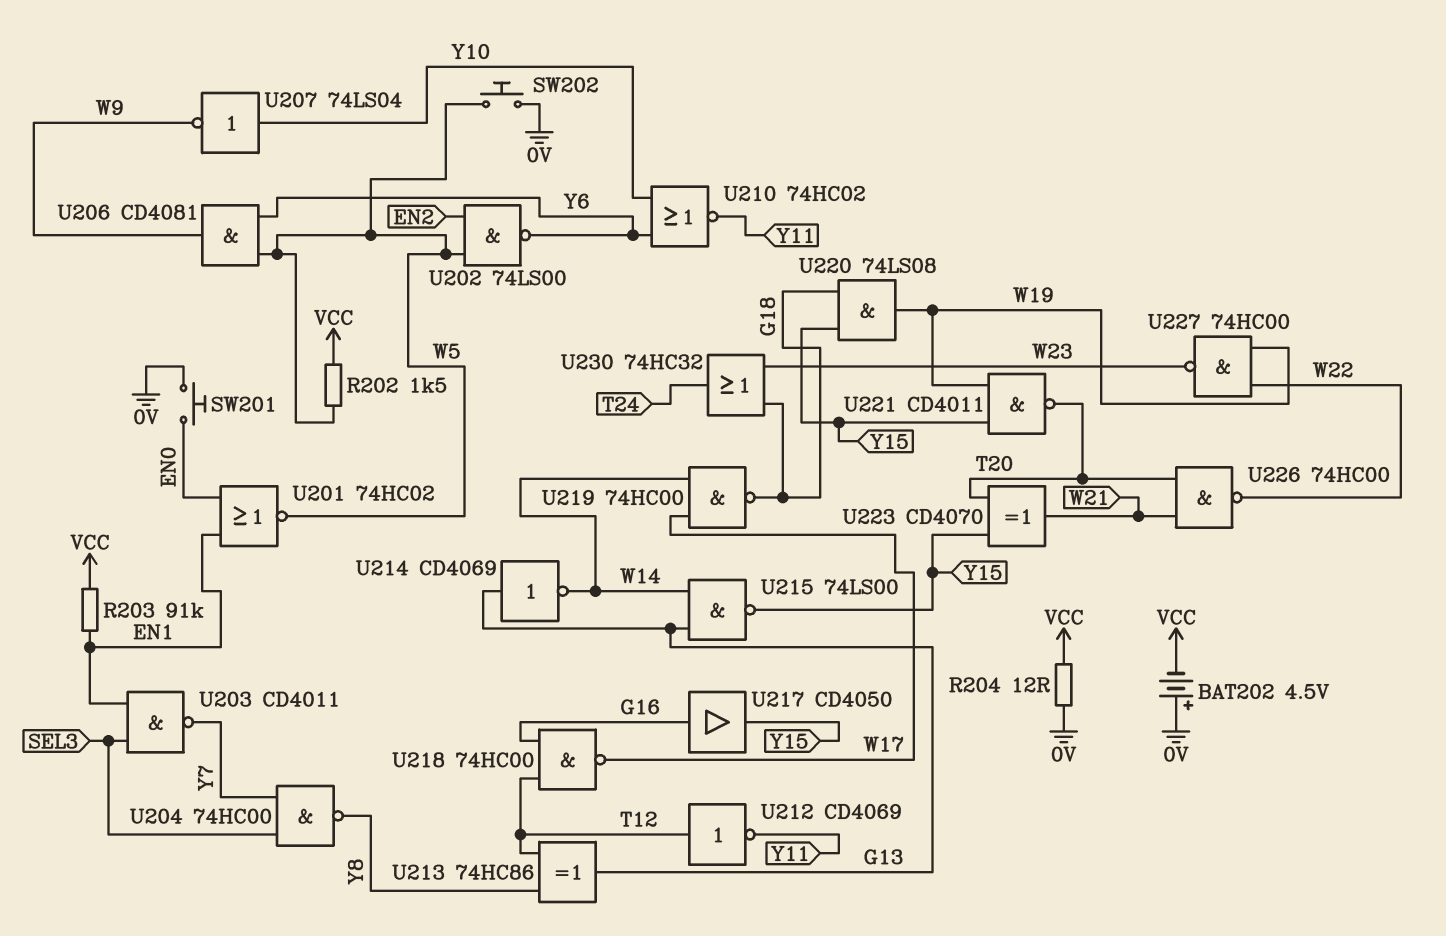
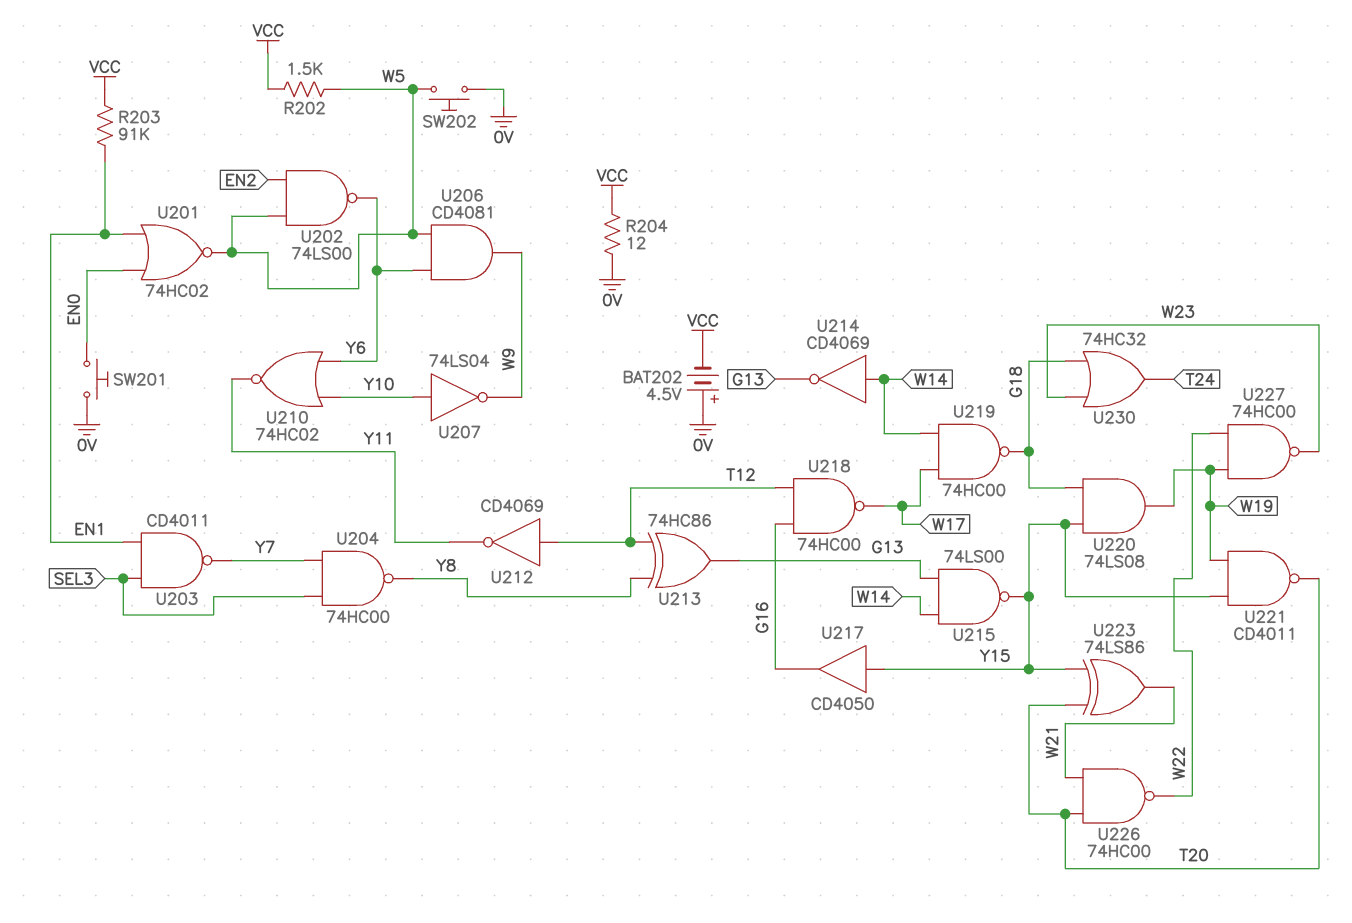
U214: NOT CD4069 (in G13, out W14) -> NOT CD4069 (in W14, out G13)
U217: buffer CD4050 (in G16, out Y15) -> buffer CD4050 (in Y15, out G16)
U223: XOR CD4070 (in T20, in Y15, out W21) -> XOR 74LS86 (in T20, in Y15, out W21)

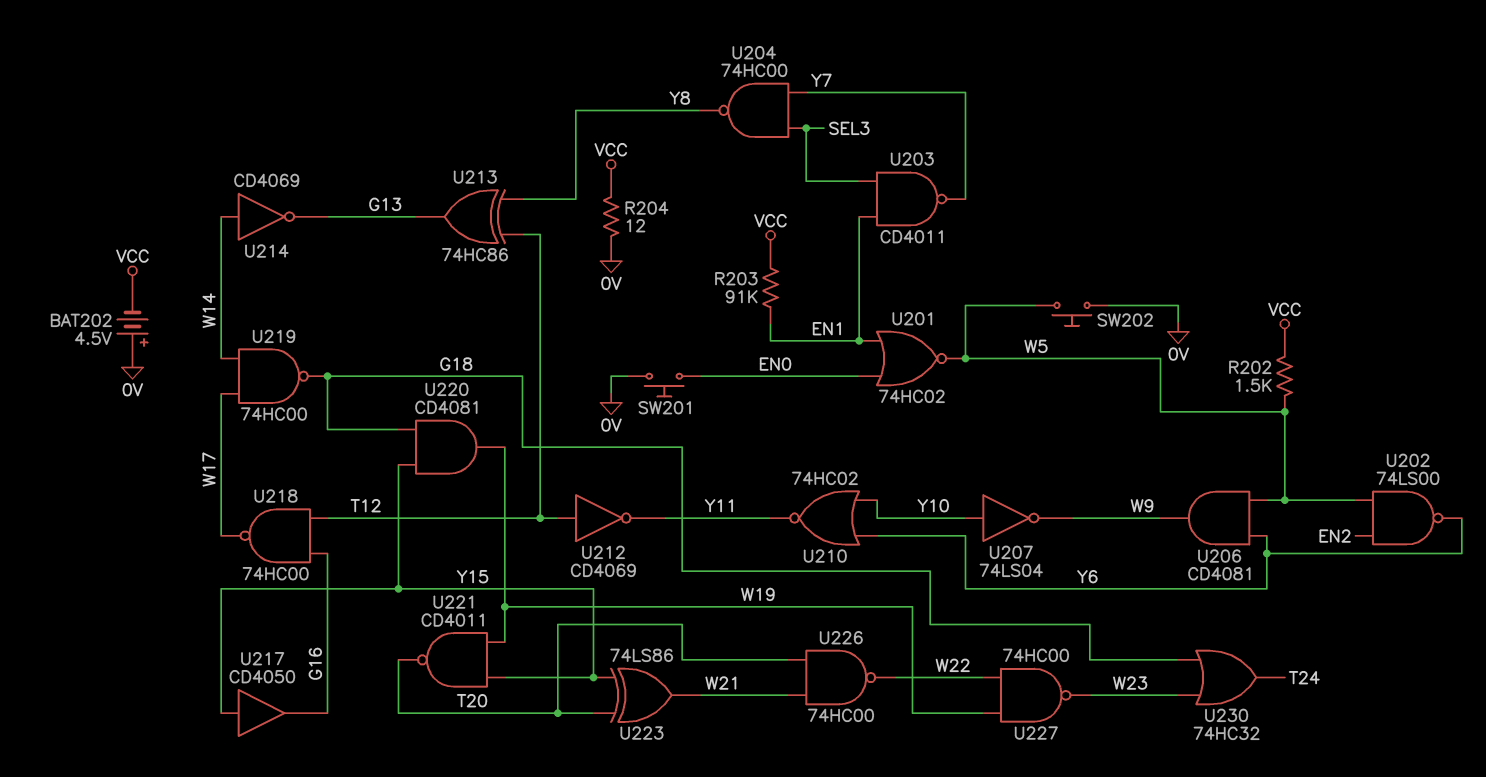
U215: NAND 74LS00 (in G13, in W14, out Y15) -> none
U220: AND 74LS08 (in G18, in Y15, out W19) -> AND CD4081 (in G18, in Y15, out W19)

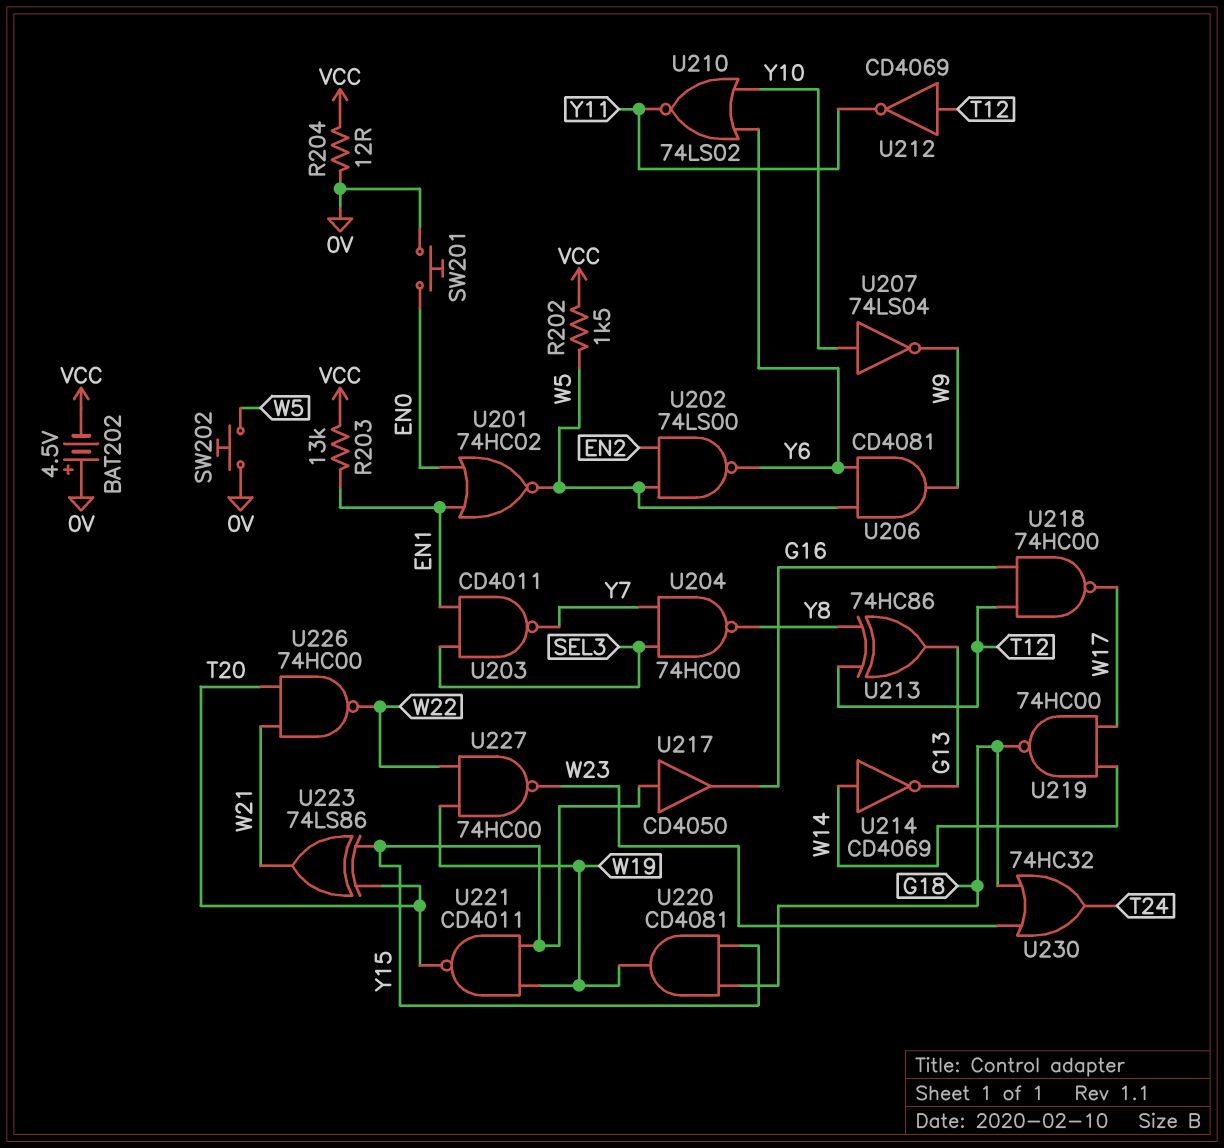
R203: 91k (EN1, VCC) -> 13k (EN1, VCC)
U210: NOR 74HC02 (in Y6, in Y10, out Y11) -> NOR 74LS02 (in Y6, in Y10, out Y11)

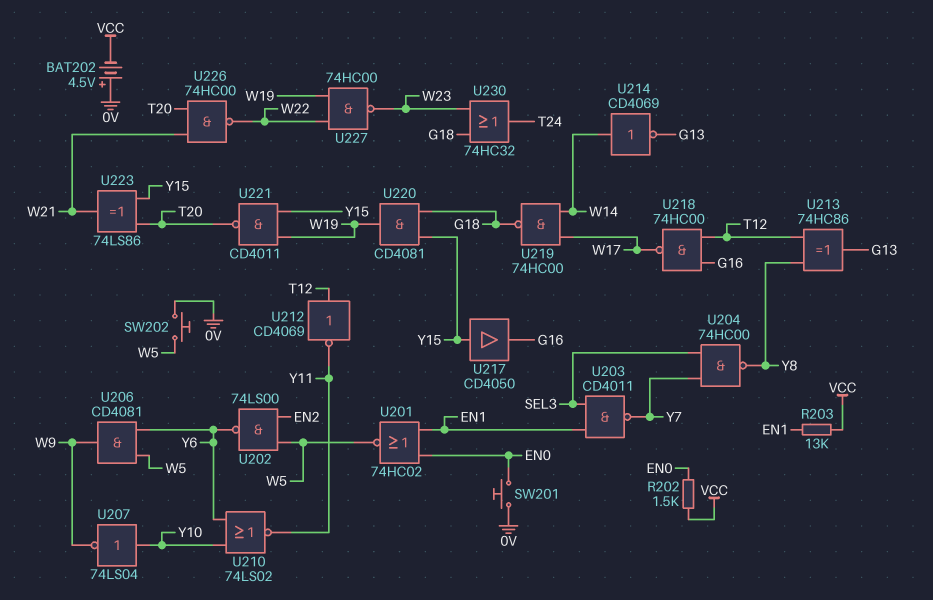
R202: 1.5k (VCC, W5) -> 1.5k (EN0, VCC)
R204: 12 (0V, VCC) -> none

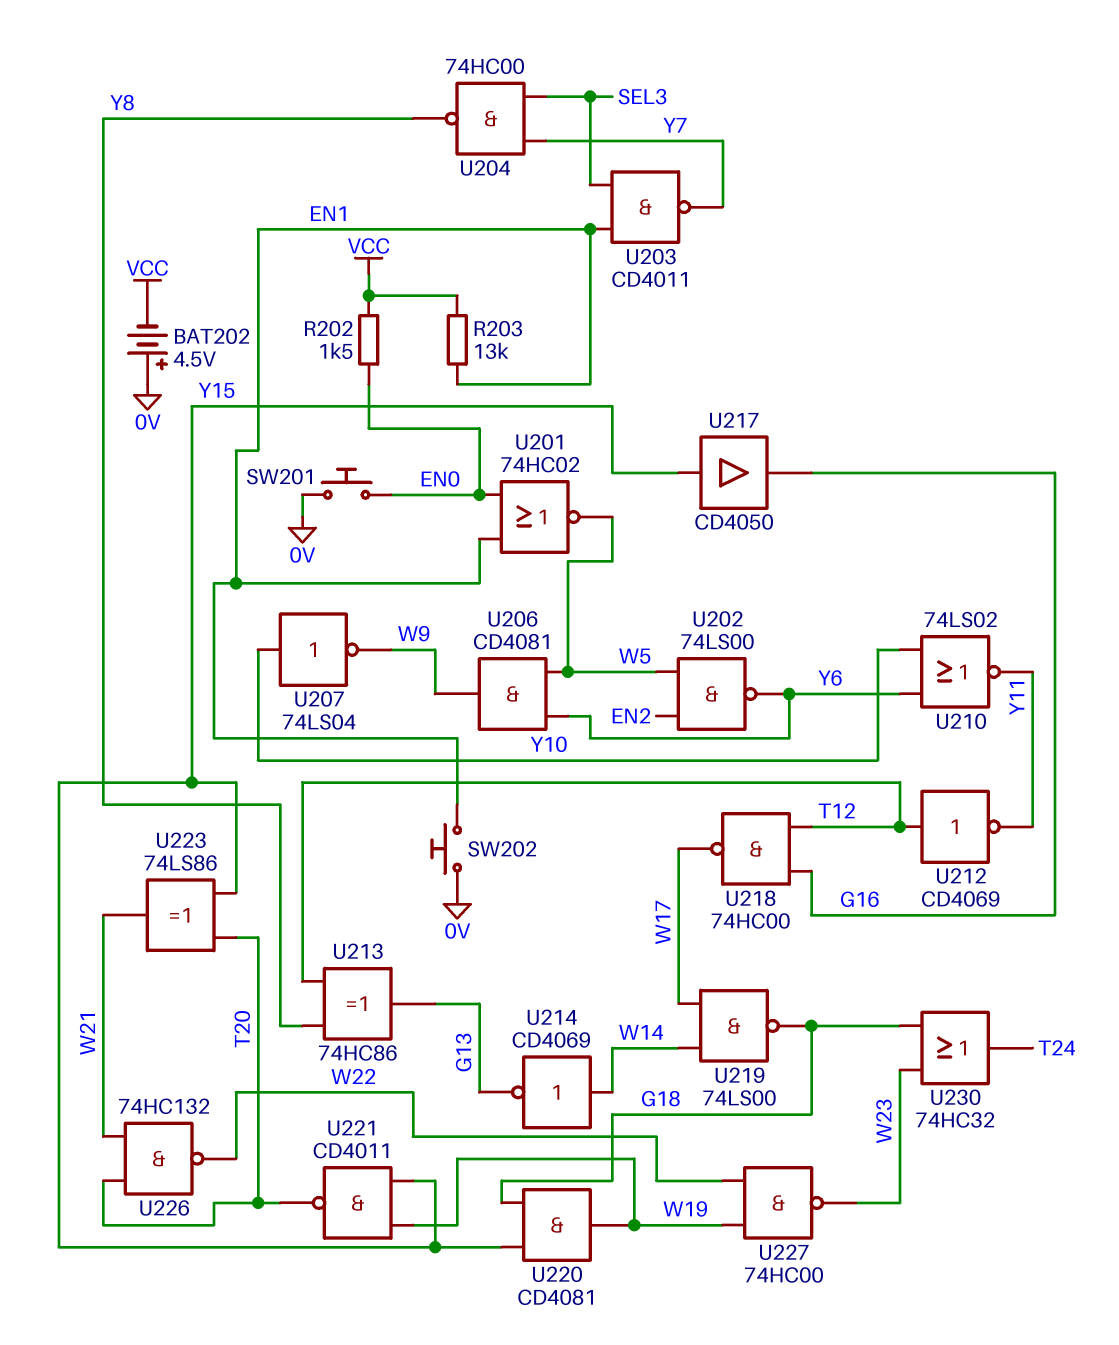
SW202: button (0V, W5) -> button (0V, EN1)
U219: NAND 74HC00 (in W14, in W17, out G18) -> NAND 74LS00 (in W14, in W17, out G18)
U226: NAND 74HC00 (in T20, in W21, out W22) -> NAND 74HC132 (in T20, in W21, out W22)

